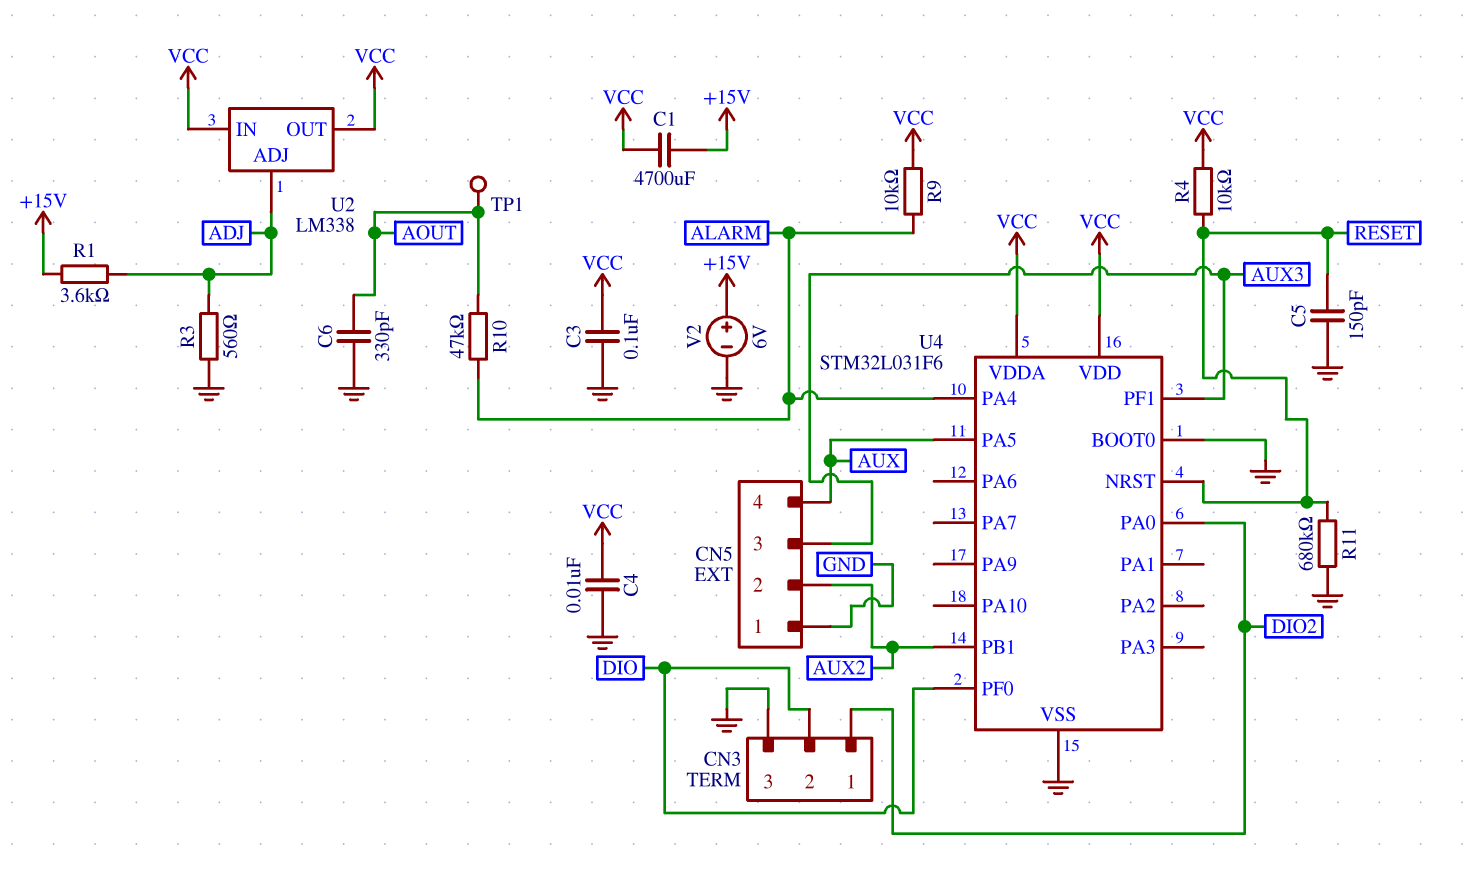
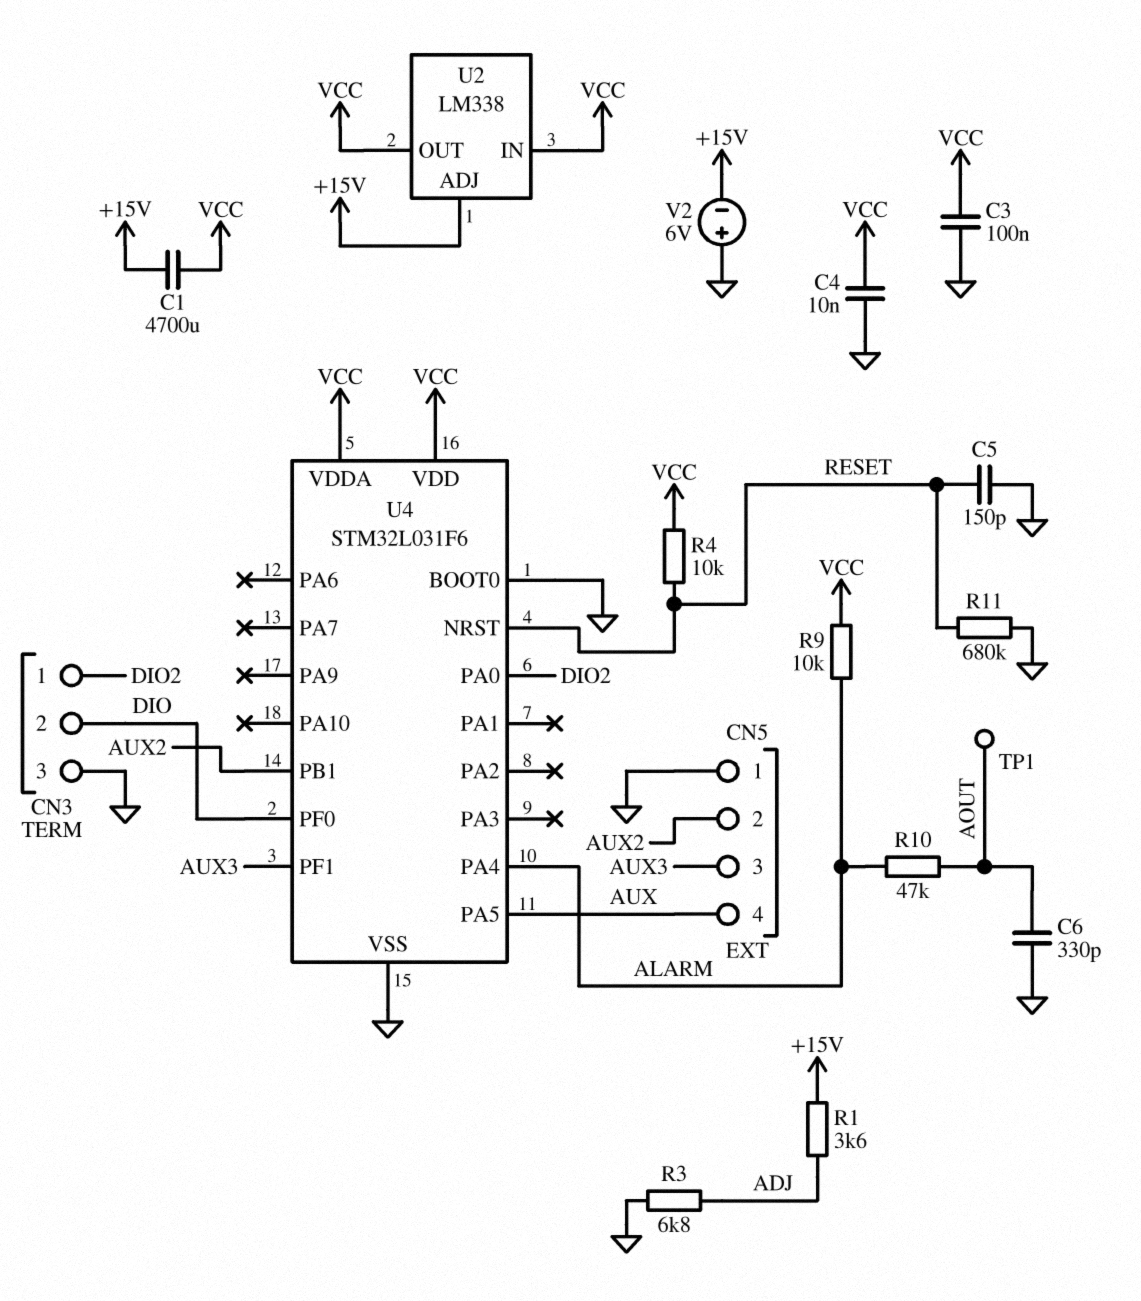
R3: 560 (ADJ, GND) -> 6.8k (ADJ, GND)
U2 pin ADJ: ADJ -> +15V
V2: 6V (plus +15V, minus GND) -> 6V (plus GND, minus +15V)

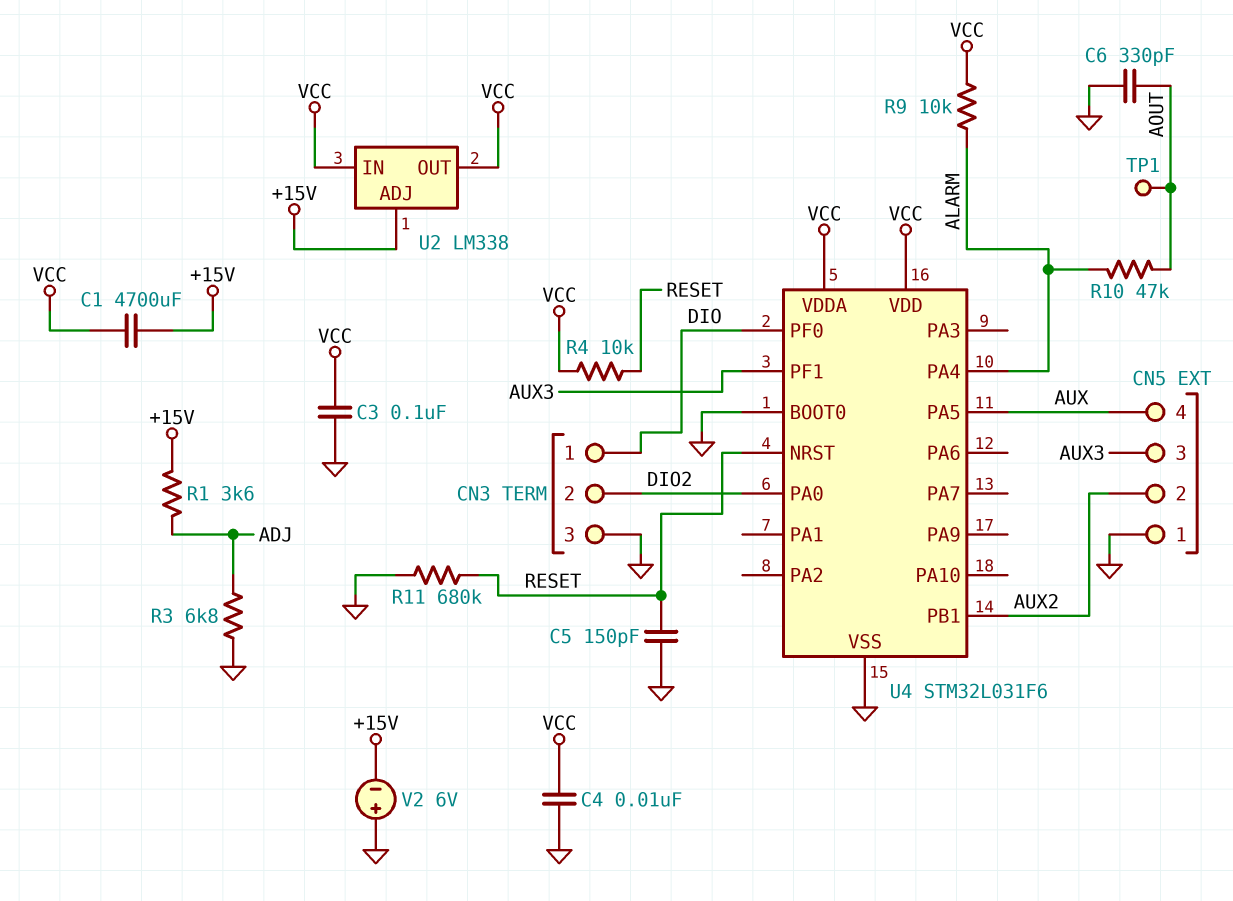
CN3 pin 1: DIO2 -> DIO
CN3 pin 2: DIO -> DIO2

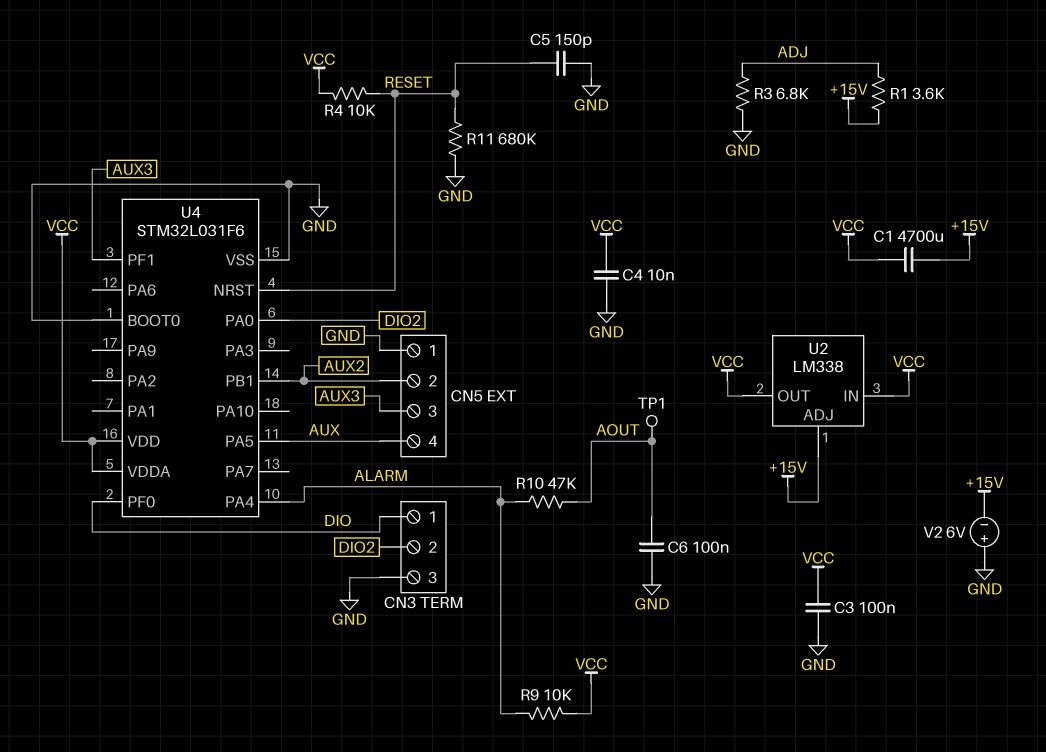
C6: 330pF (AOUT, GND) -> 100nF (AOUT, GND)

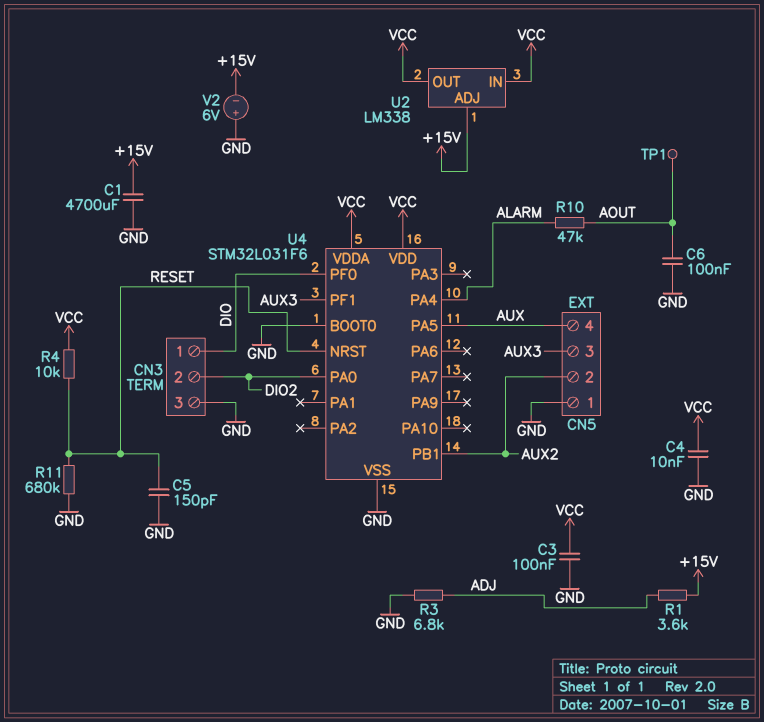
C1: 4700uF (+15V, VCC) -> 4700uF (+15V, GND)
R9: 10k (ALARM, VCC) -> none

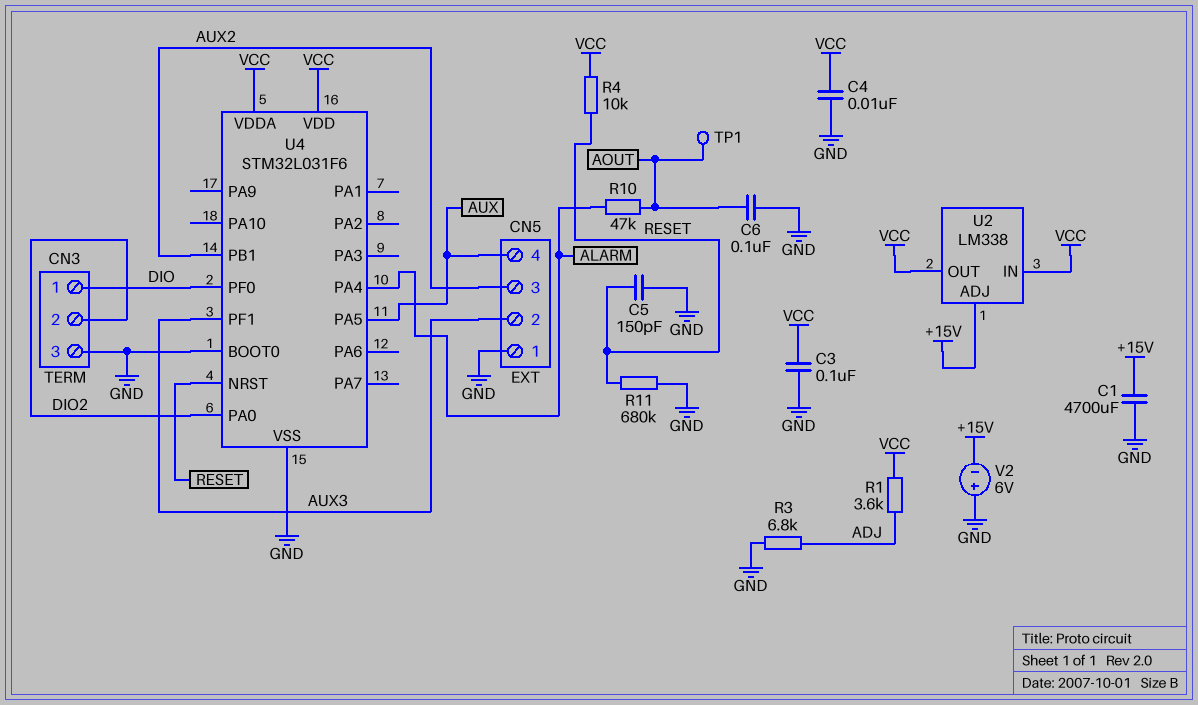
CN5 pin 2: AUX2 -> AUX3
CN5 pin 3: AUX3 -> AUX2
R1: 3.6k (+15V, ADJ) -> 3.6k (ADJ, VCC)

